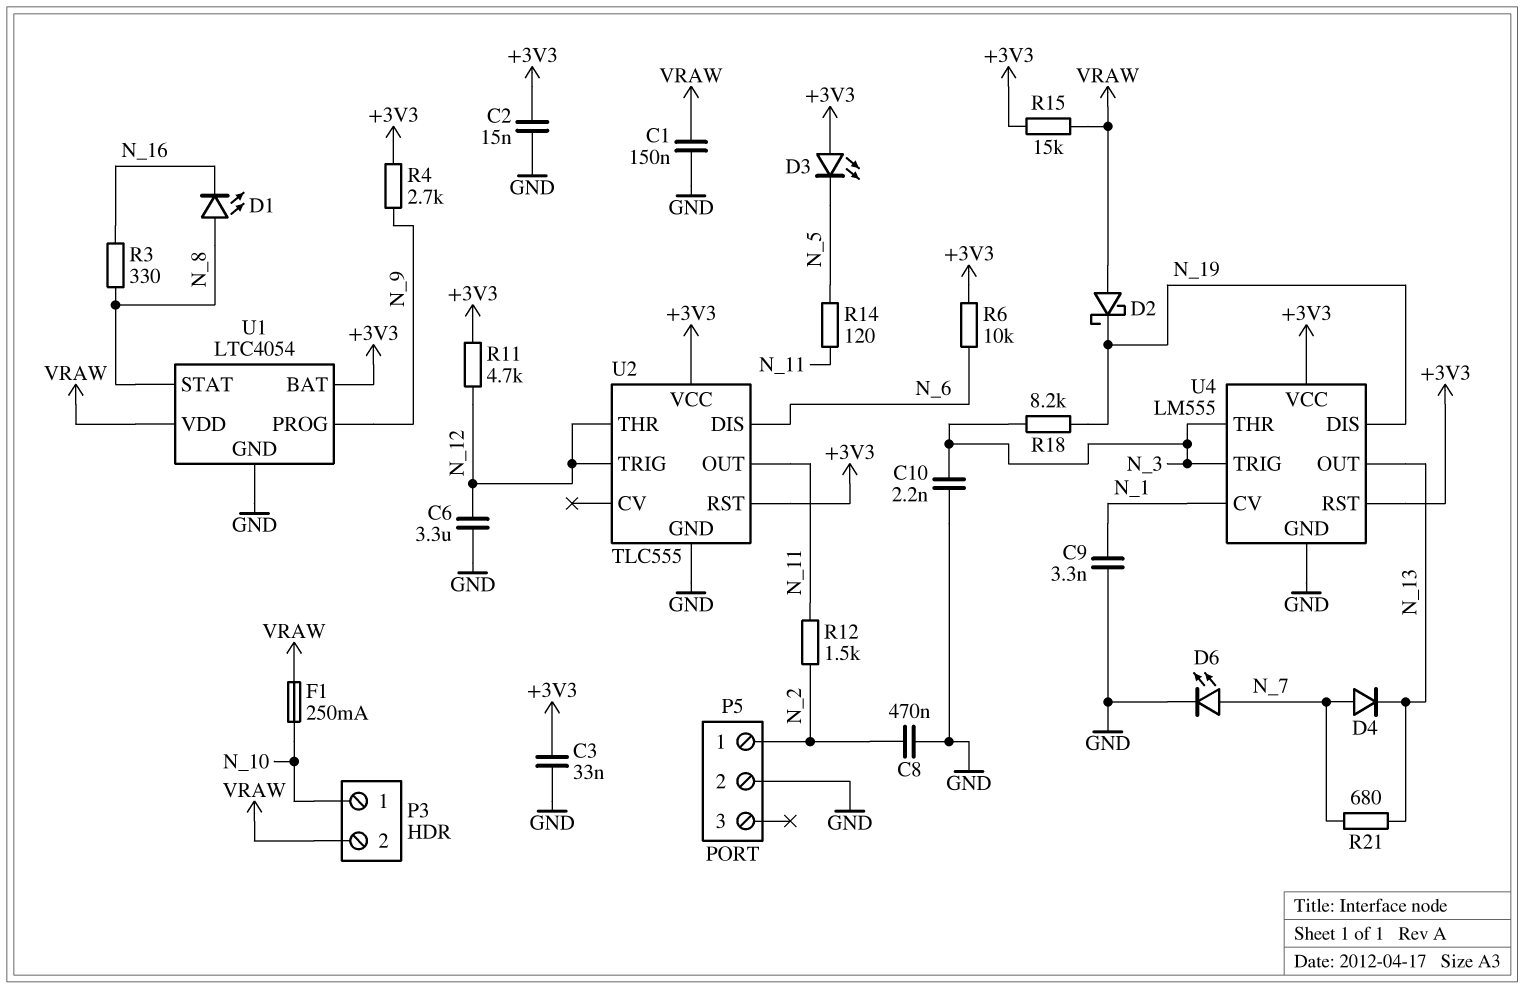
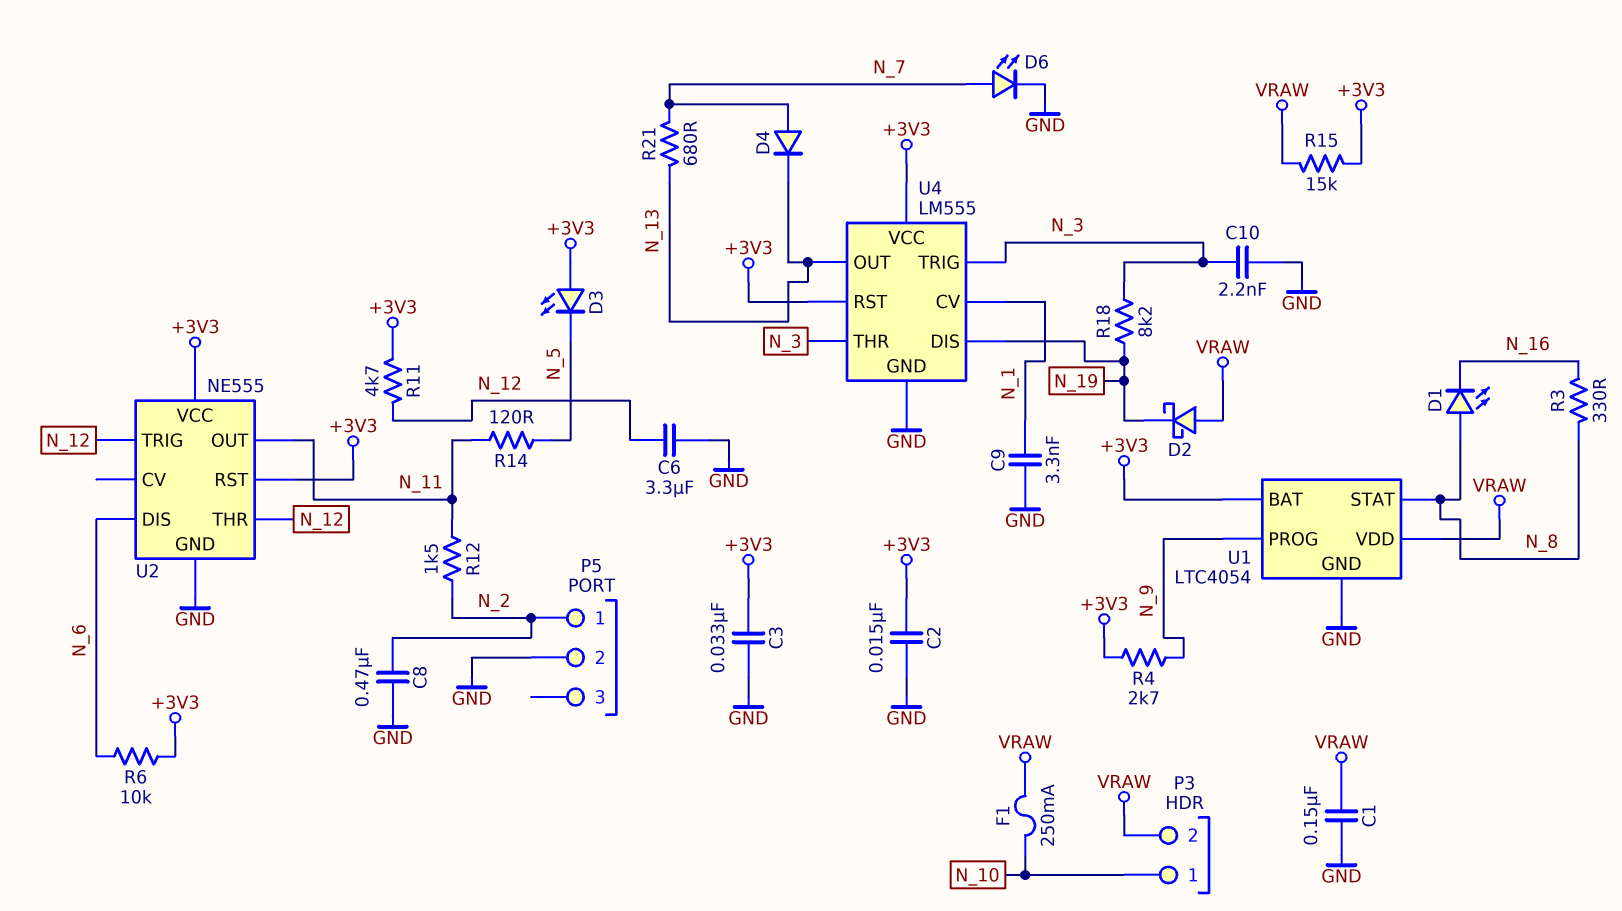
U2: TLC555 -> NE555

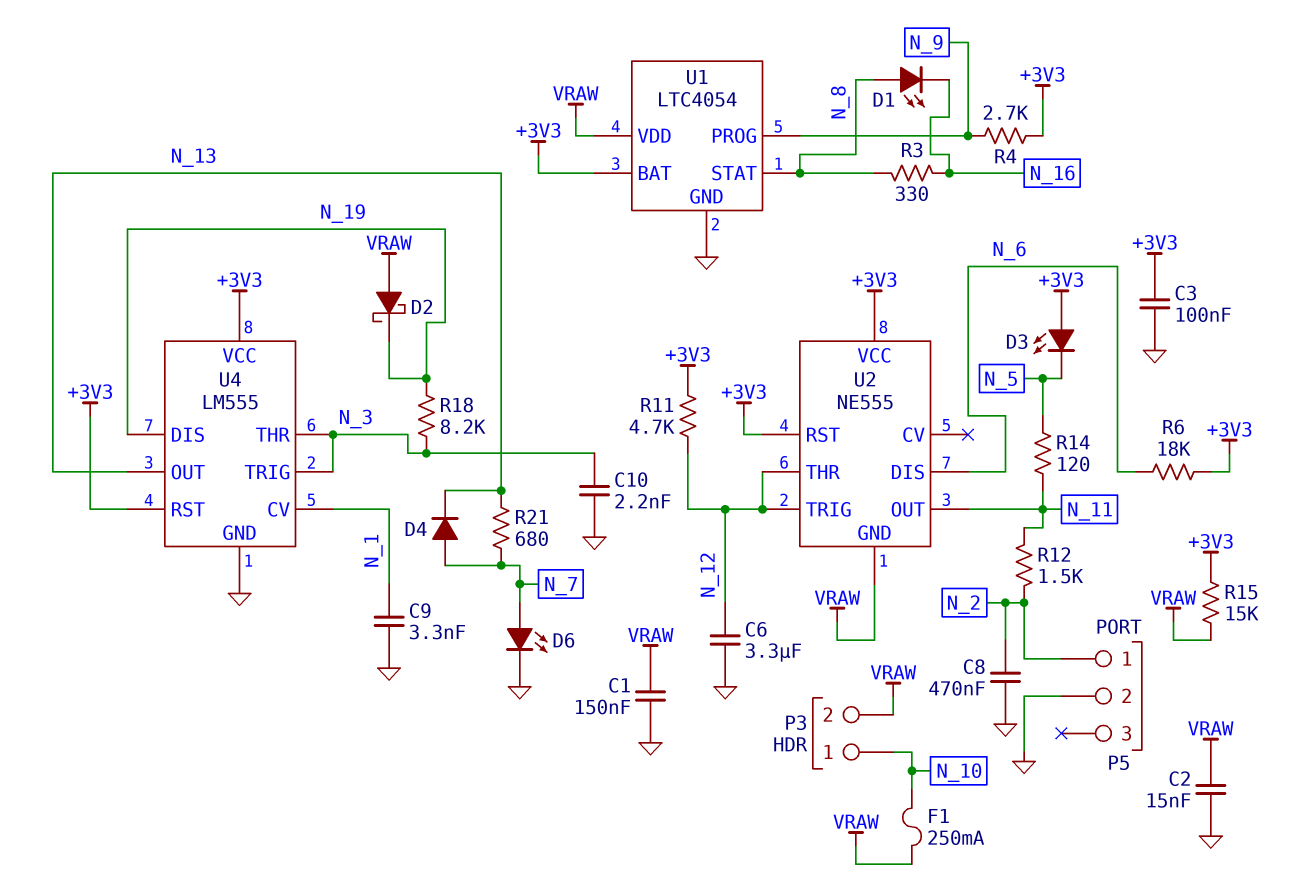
C2: 15nF (+3V3, GND) -> 15nF (GND, VRAW)
C3: 33nF (+3V3, GND) -> 100nF (+3V3, GND)
R6: 10k (+3V3, N_6) -> 18k (+3V3, N_6)
U2 pin GND: GND -> VRAW

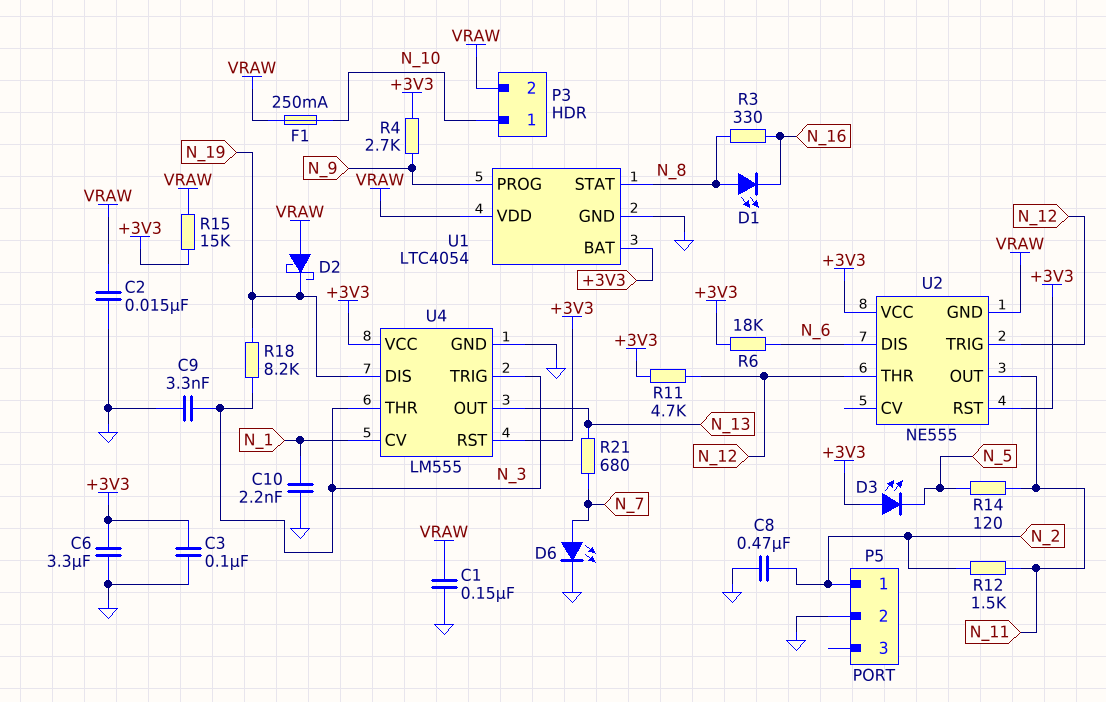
C6: 3.3uF (GND, N_12) -> 3.3uF (+3V3, GND)
C9: 3.3nF (GND, N_1) -> 3.3nF (GND, N_3)
C10: 2.2nF (GND, N_3) -> 2.2nF (GND, N_1)
D4: diode (A N_7, K N_13) -> none

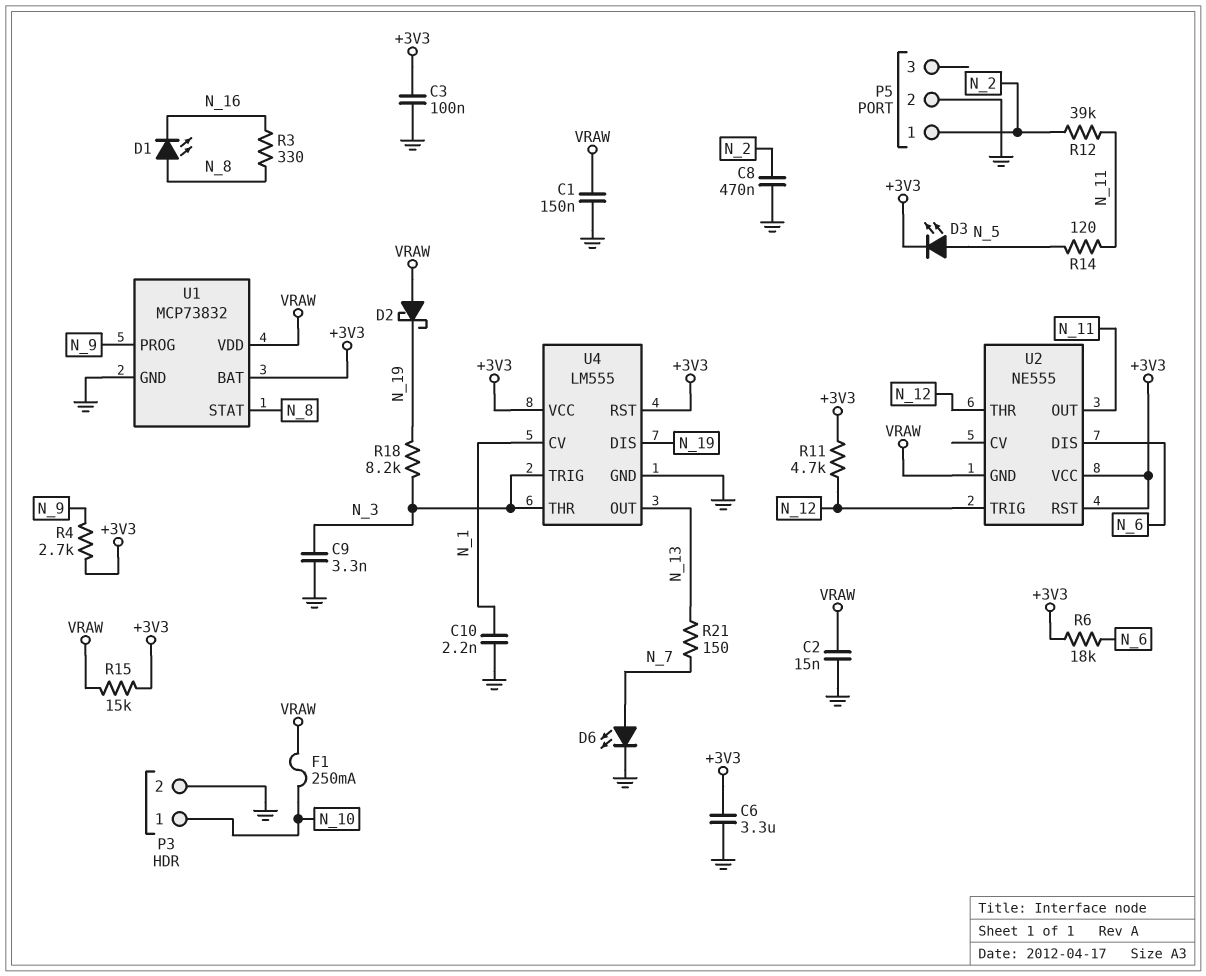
D3: LED (A +3V3, K N_5) -> LED (A N_5, K +3V3)
P3 pin 2: VRAW -> GND
R12: 1.5k (N_2, N_11) -> 39k (N_2, N_11)
R21: 680 (N_7, N_13) -> 150 (N_7, N_13)
U1: LTC4054 -> MCP73832

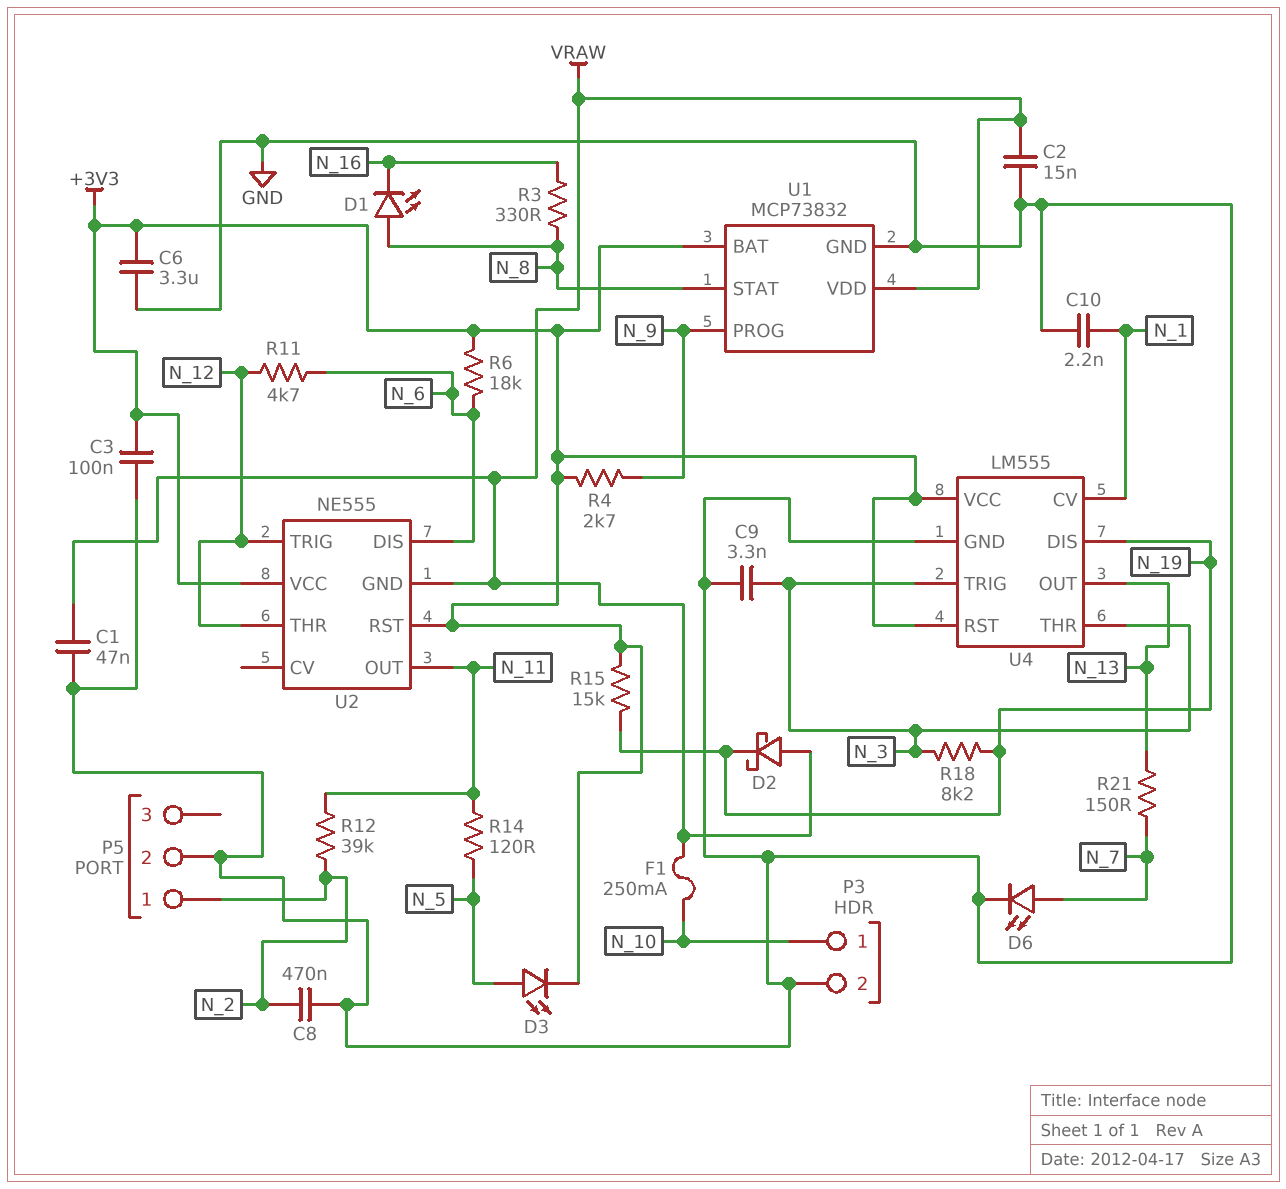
C1: 150nF (GND, VRAW) -> 47nF (GND, VRAW)
R11: 4.7k (+3V3, N_12) -> 4.7k (N_6, N_12)
R15: 15k (+3V3, VRAW) -> 15k (+3V3, N_19)

